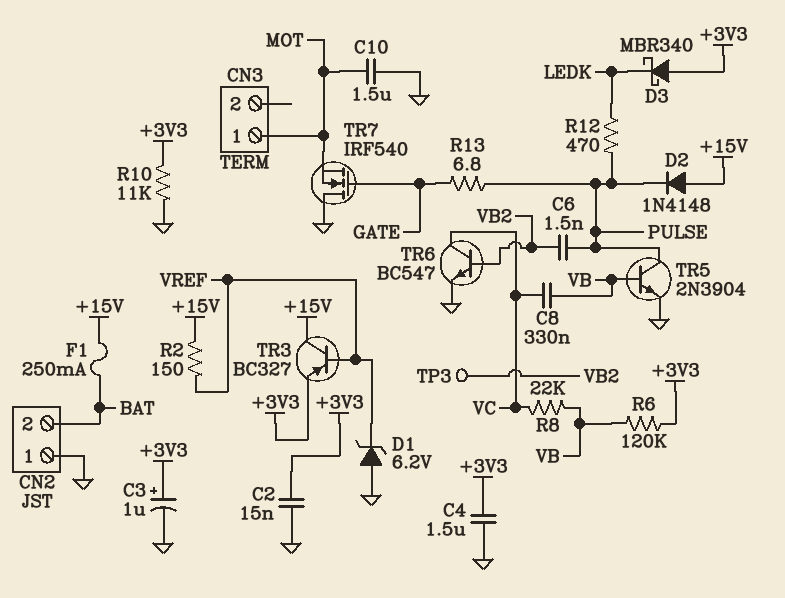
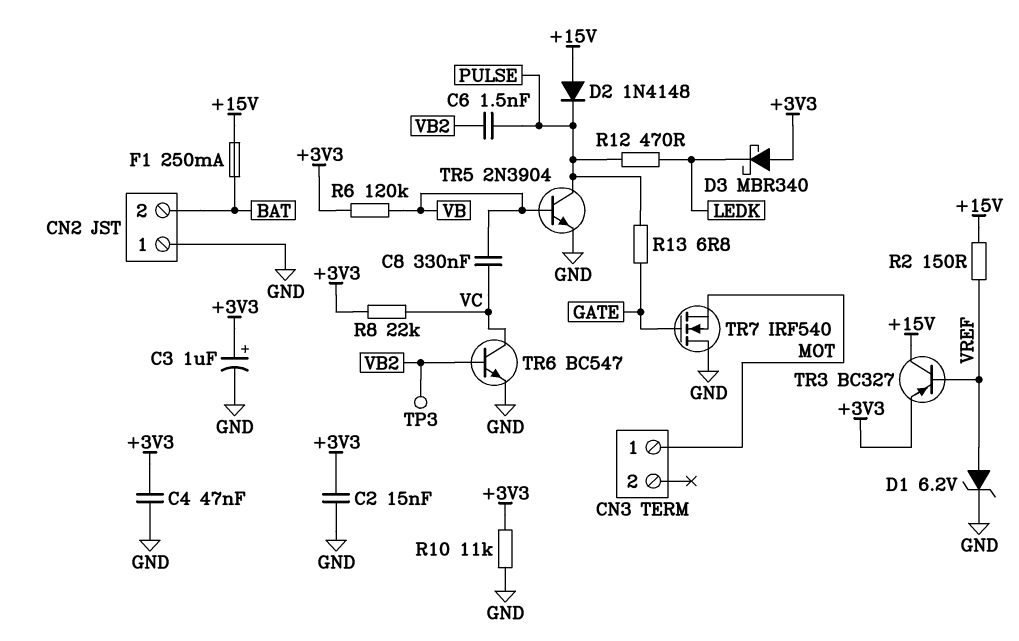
C4: 1.5uF (+3V3, GND) -> 47nF (+3V3, GND)
C10: 1.5uF (GND, MOT) -> none
D1: zener 6.2V (A GND, K VREF) -> zener 6.2V (A VREF, K GND)
R8: 22k (VB, VC) -> 22k (+3V3, VC)

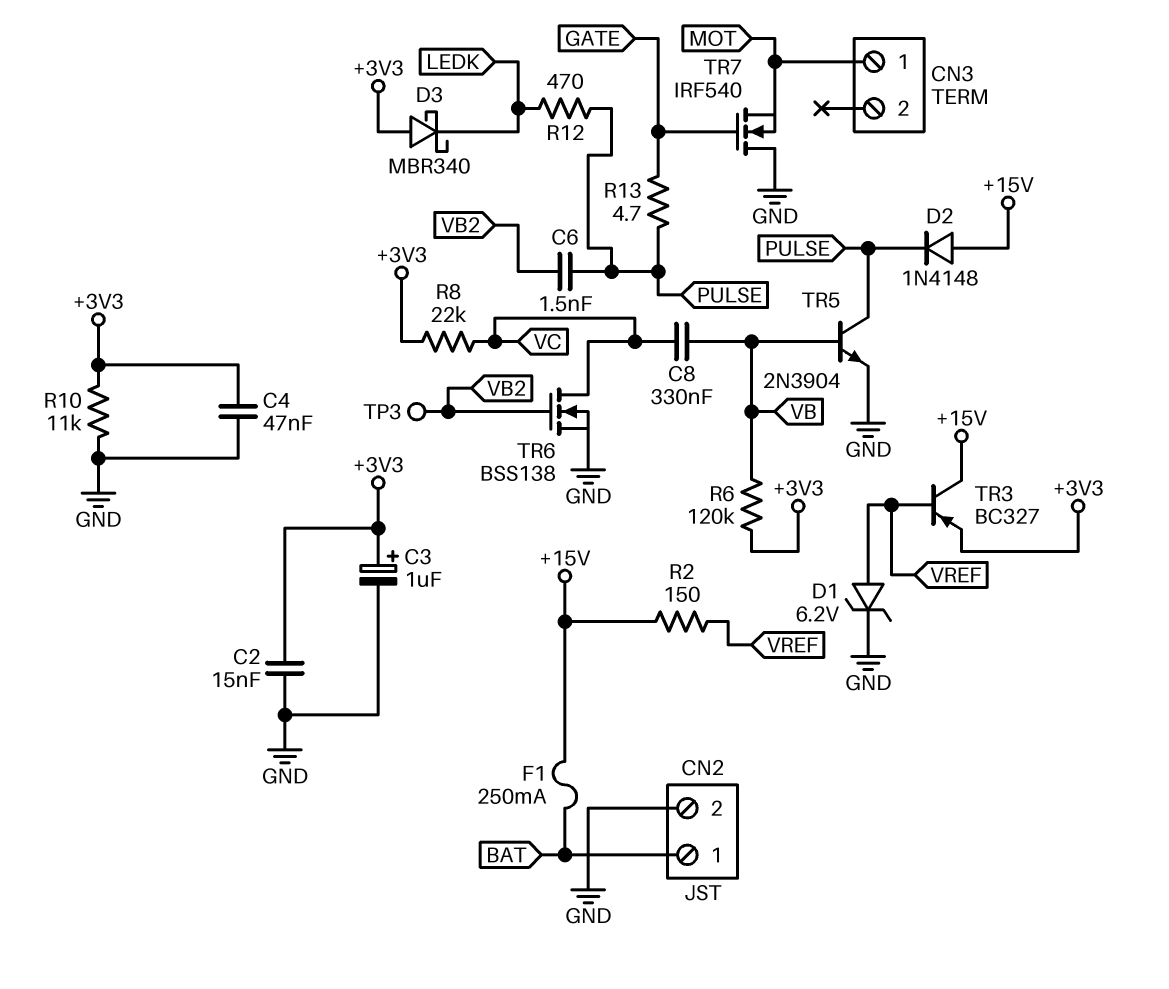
CN2 pin 1: GND -> BAT
CN2 pin 2: BAT -> GND
R13: 6.8 (GATE, PULSE) -> 4.7 (GATE, PULSE)
TR6: NPN BC547 (B VB2, C VC, E GND) -> NMOS BSS138 (G VB2, D VC, S GND)

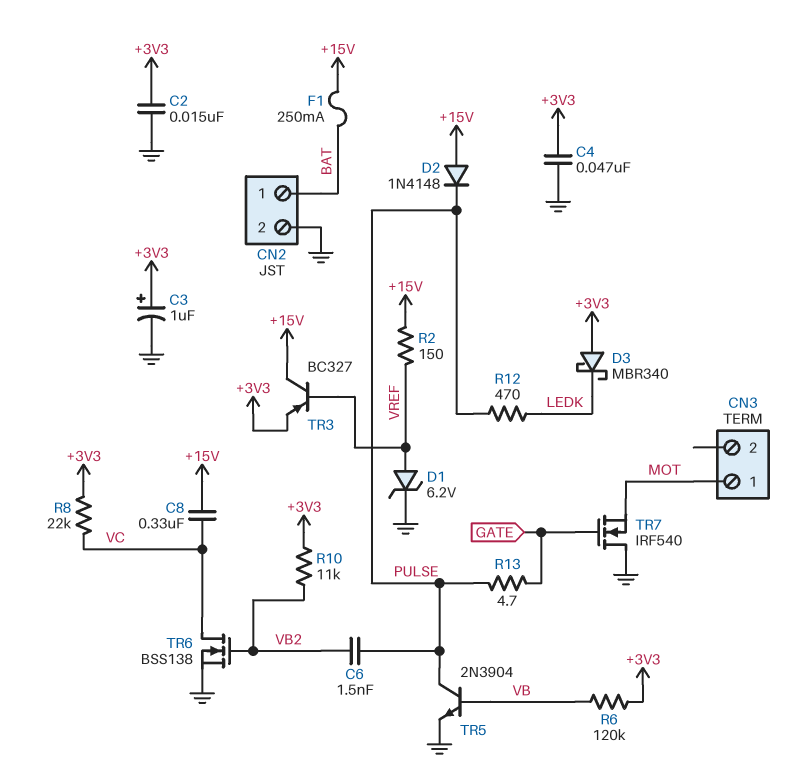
C8: 330nF (VB, VC) -> 330nF (+15V, VC)
R10: 11k (+3V3, GND) -> 11k (+3V3, VB2)
TP3: test point (VB2) -> none

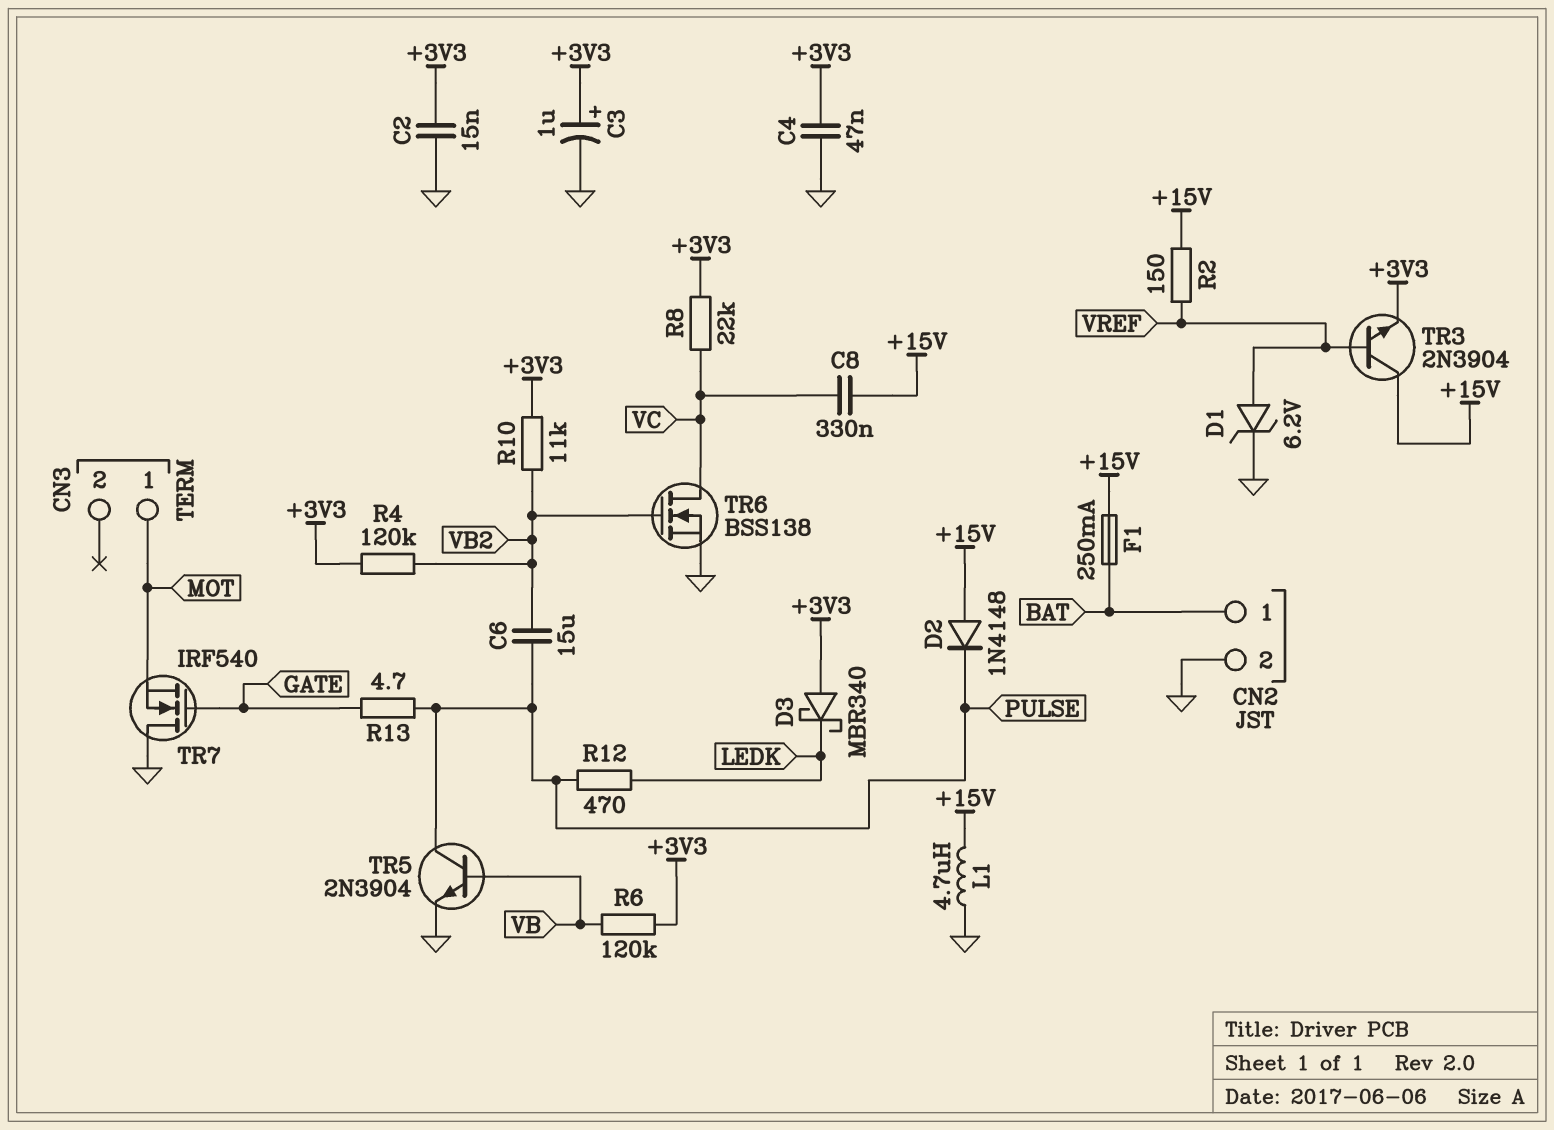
C6: 1.5nF (PULSE, VB2) -> 15uF (PULSE, VB2)
L1: none -> 4.7uH (+15V, GND)
R4: none -> 120k (+3V3, VB2)
TR3: PNP BC327 (B VREF, C +15V, E +3V3) -> NPN 2N3904 (B VREF, C +15V, E +3V3)

